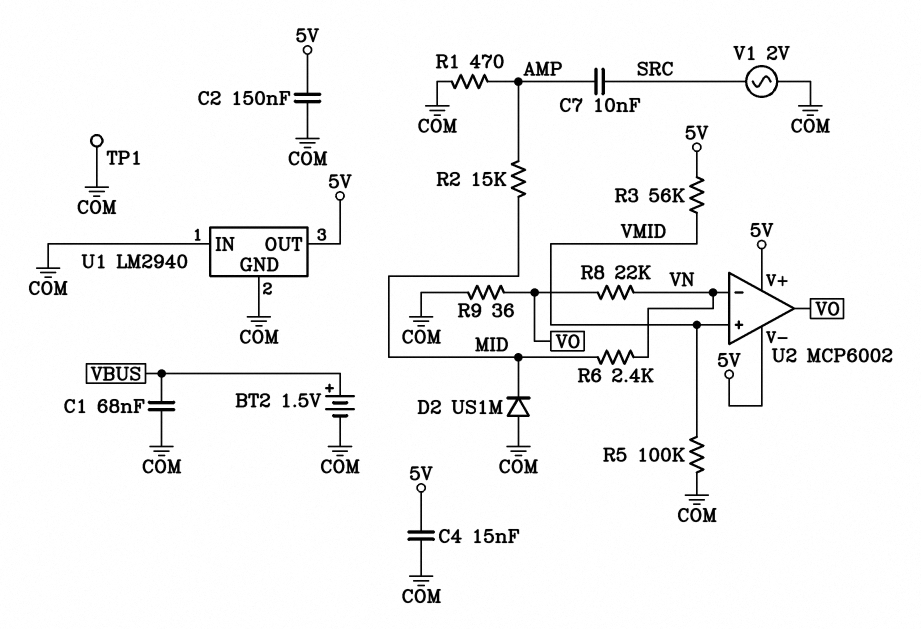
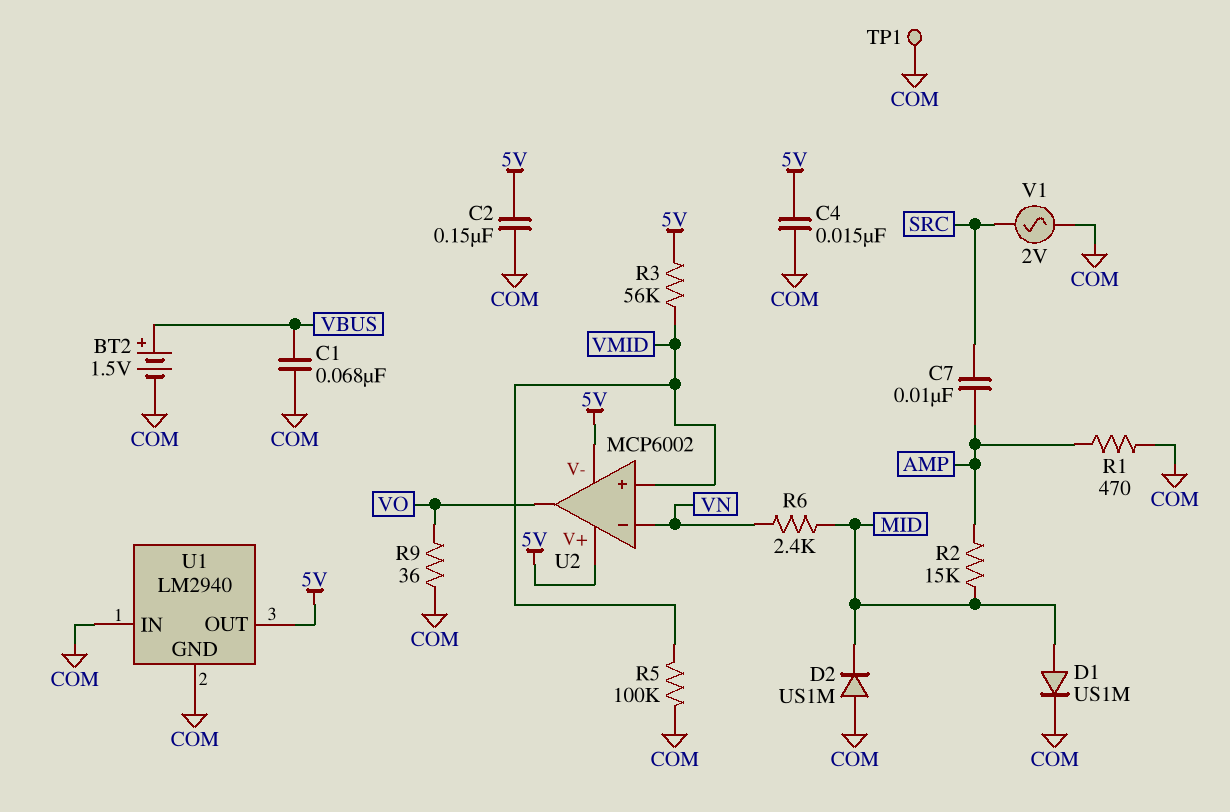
D1: none -> diode US1M (A MID, K COM)
R8: 22k (VN, VO) -> none

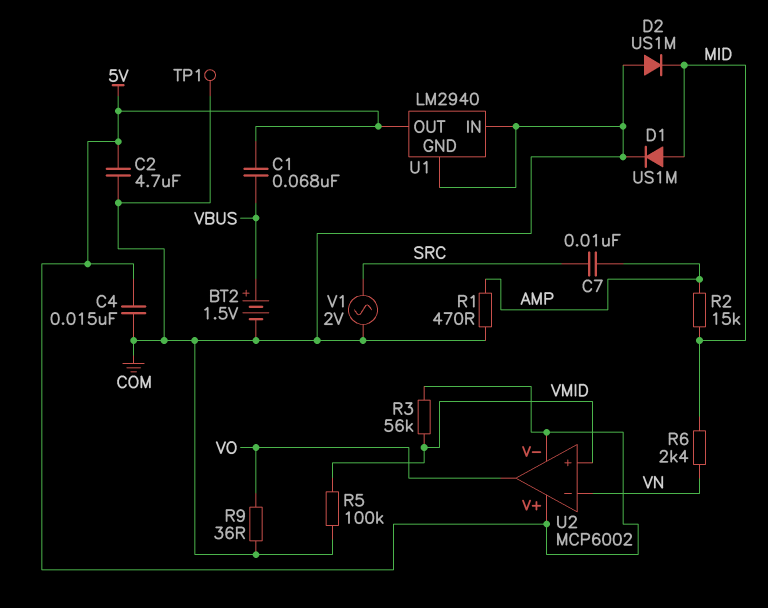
C1: 68nF (COM, VBUS) -> 68nF (5V, VBUS)
C2: 150nF (5V, COM) -> 4.7uF (5V, COM)

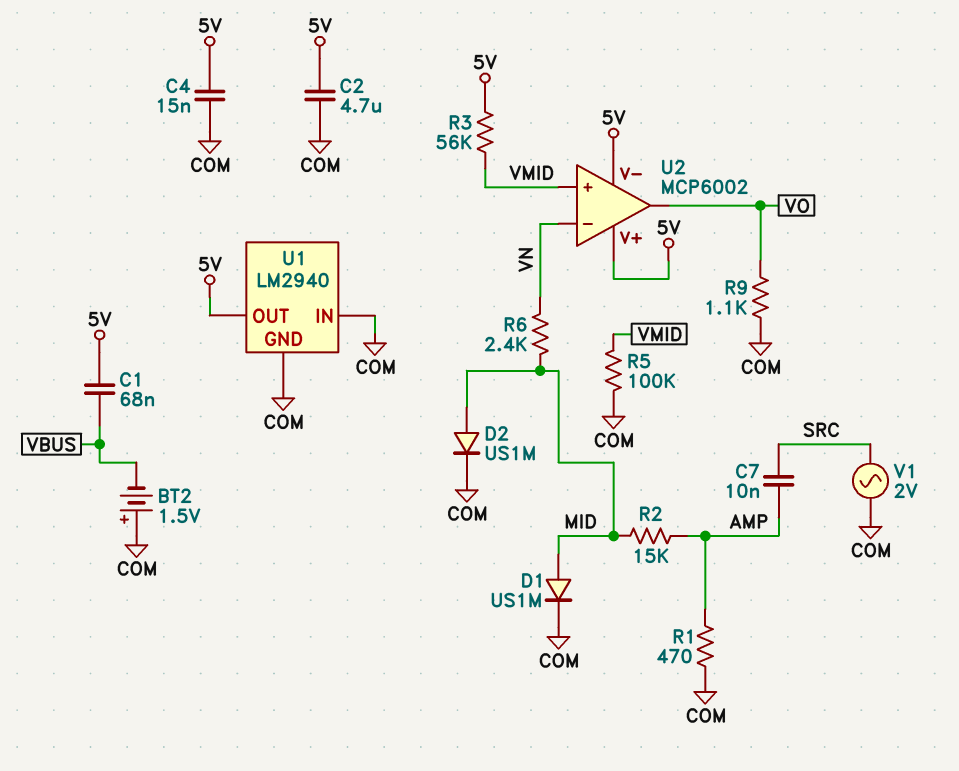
BT2: 1.5V (plus VBUS, minus COM) -> 1.5V (plus COM, minus VBUS)
D2: diode US1M (A COM, K MID) -> diode US1M (A MID, K COM)
R9: 36 (COM, VO) -> 1.1k (COM, VO)
TP1: test point (COM) -> none

